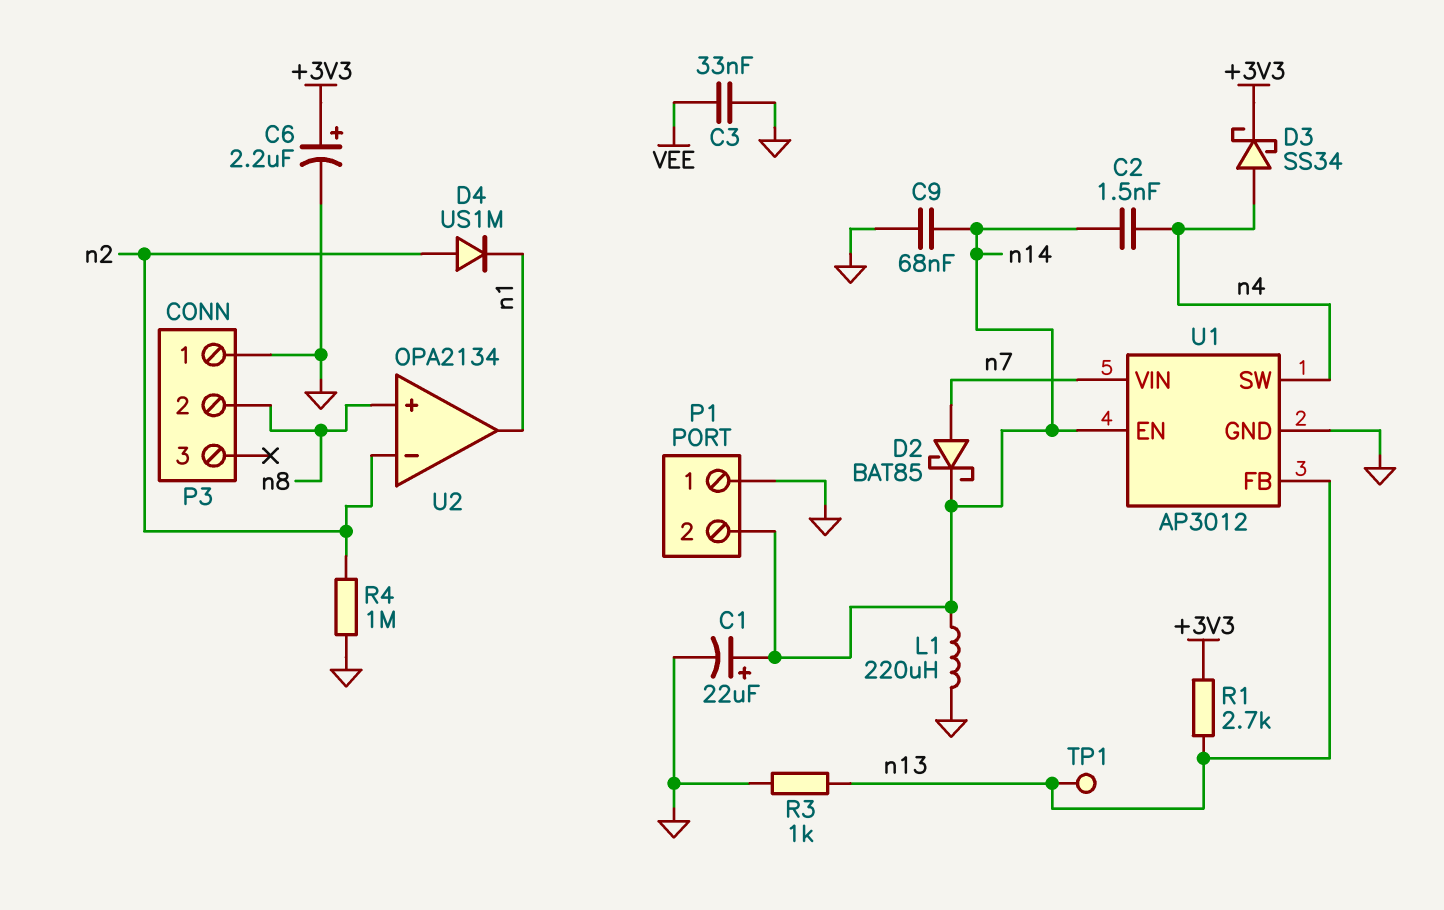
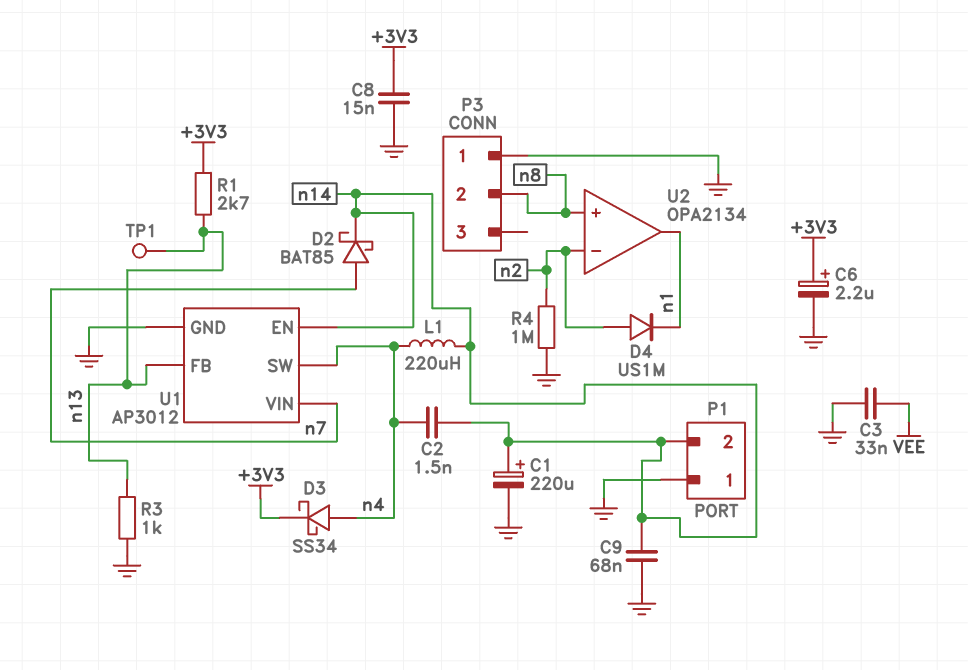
C1: 22uF (plus n14, minus GND) -> 220uF (plus n14, minus GND)
C8: none -> 15nF (+3V3, GND)
L1: 220uH (GND, n14) -> 220uH (n4, n14)

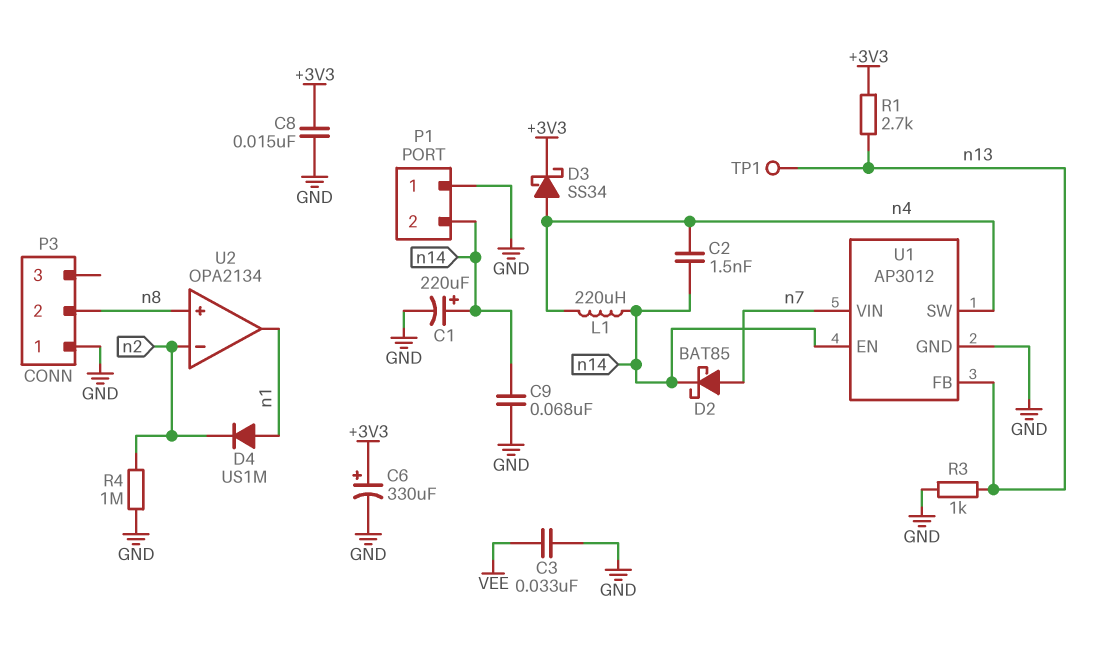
C6: 2.2uF (plus +3V3, minus GND) -> 330uF (plus +3V3, minus GND)
D4: diode US1M (A n2, K n1) -> diode US1M (A n1, K n2)

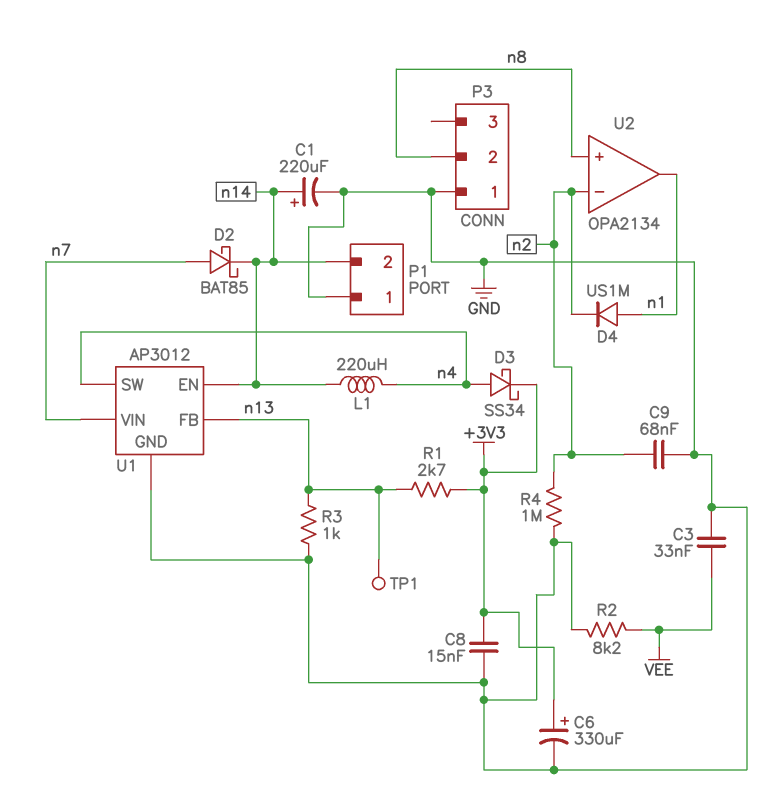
C2: 1.5nF (n4, n14) -> none
C9: 68nF (GND, n14) -> 68nF (GND, n2)
R2: none -> 8.2k (GND, VEE)

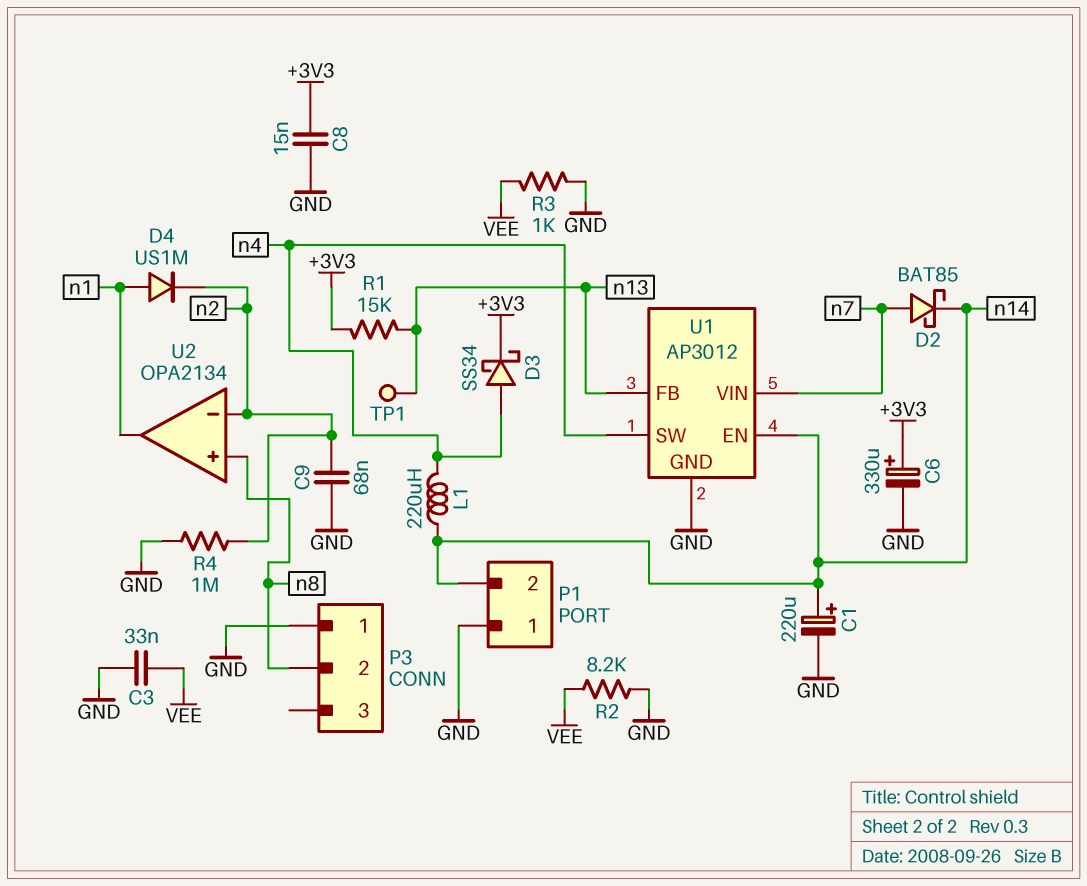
R1: 2.7k (+3V3, n13) -> 15k (+3V3, n13)
R3: 1k (GND, n13) -> 1k (GND, VEE)

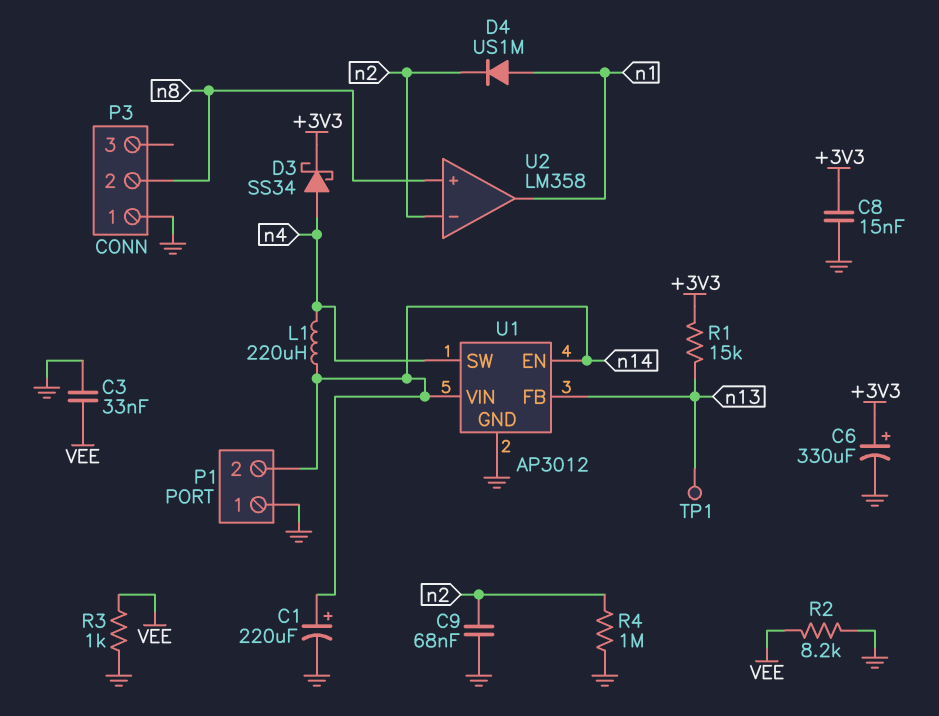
D2: schottky BAT85 (A n7, K n14) -> none
U1 pin VIN: n7 -> n14
U2: OPA2134 -> LM358

